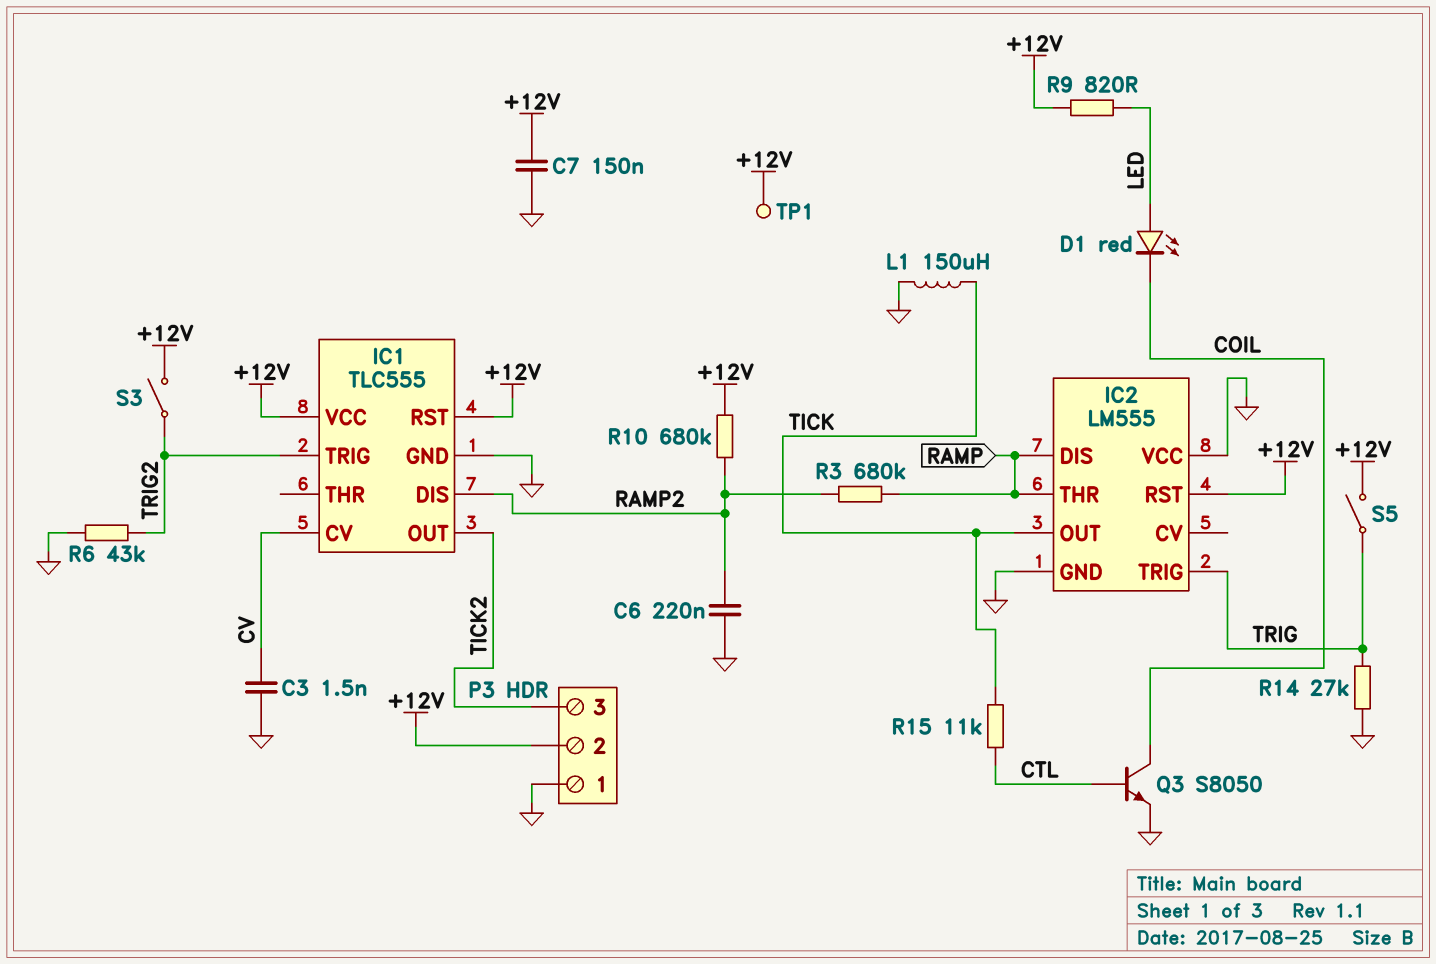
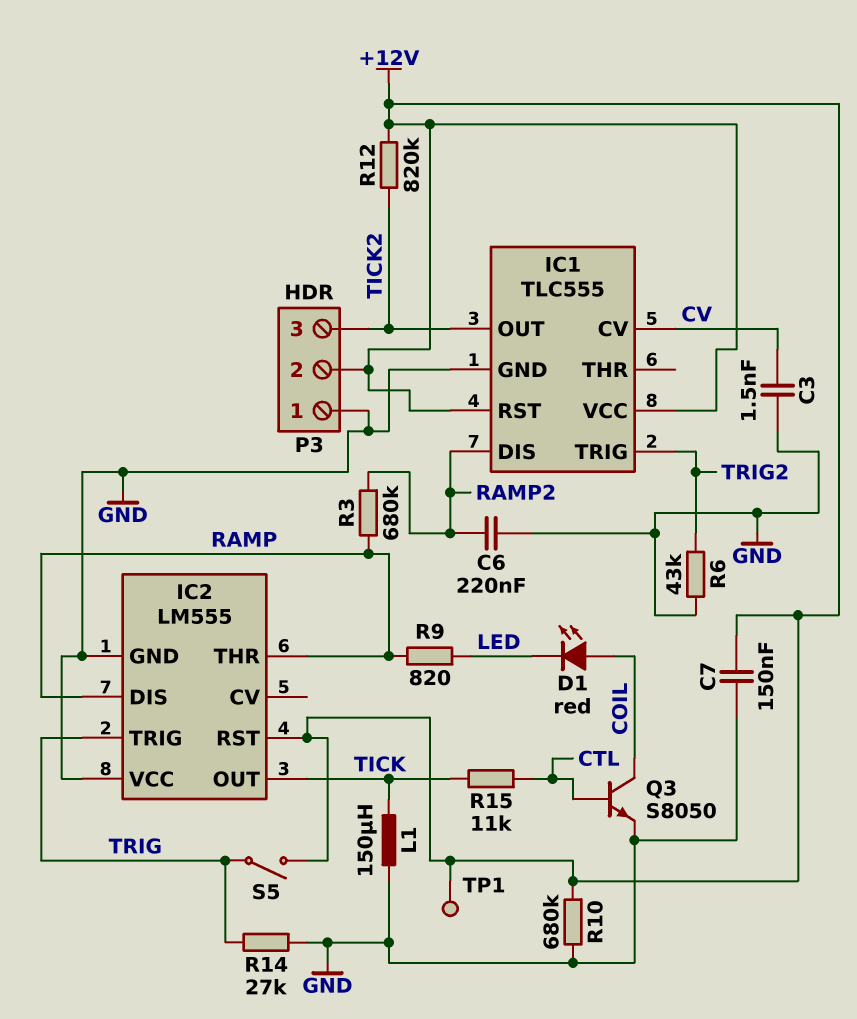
D1: LED red (A LED, K COIL) -> LED red (A COIL, K LED)
R9: 820 (+12V, LED) -> 820 (LED, RAMP)
R10: 680k (+12V, RAMP2) -> 680k (+12V, GND)
R12: none -> 820k (+12V, TICK2)
S3: switch (+12V, TRIG2) -> none

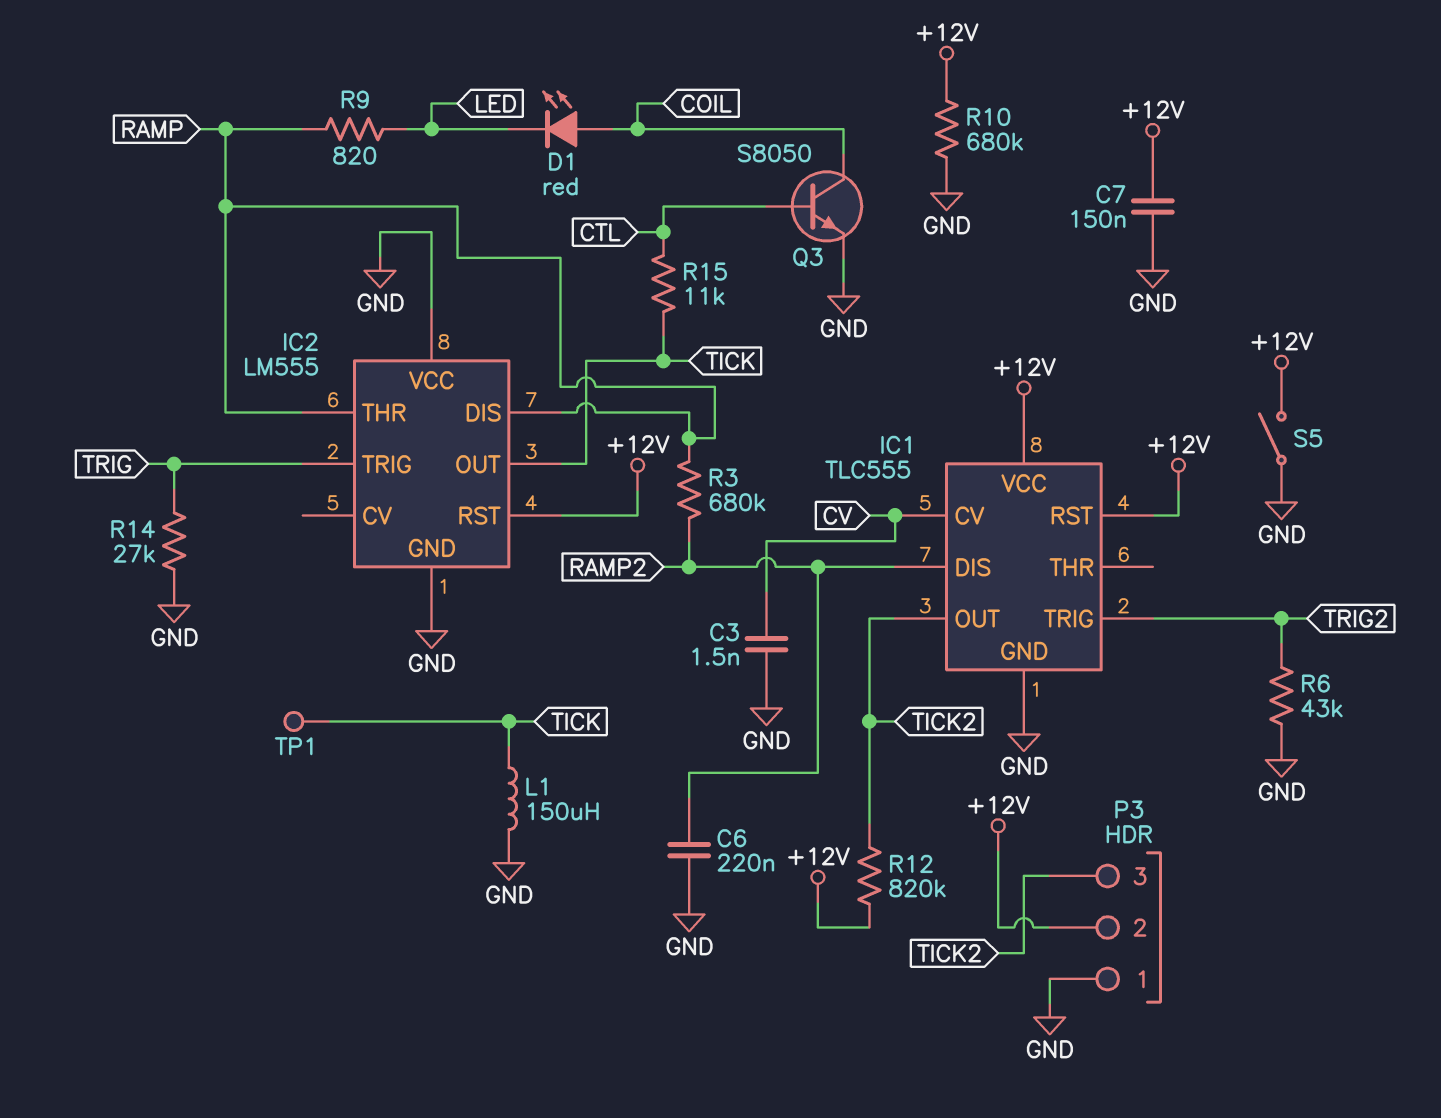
S5: switch (+12V, TRIG) -> switch (+12V, GND)
TP1: test point (+12V) -> test point (TICK)

